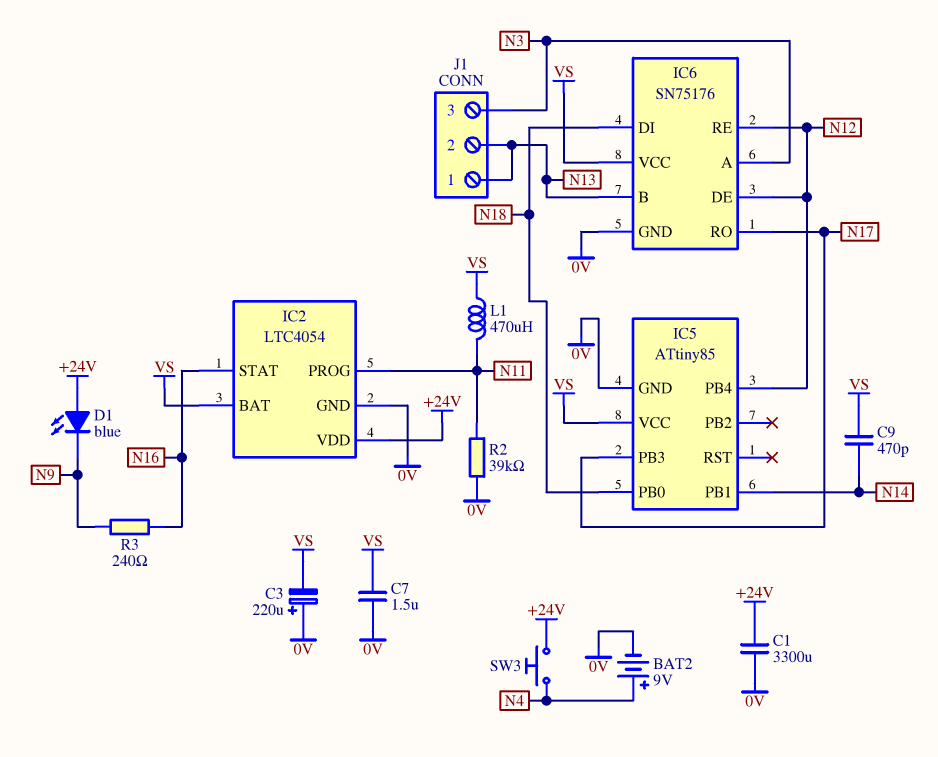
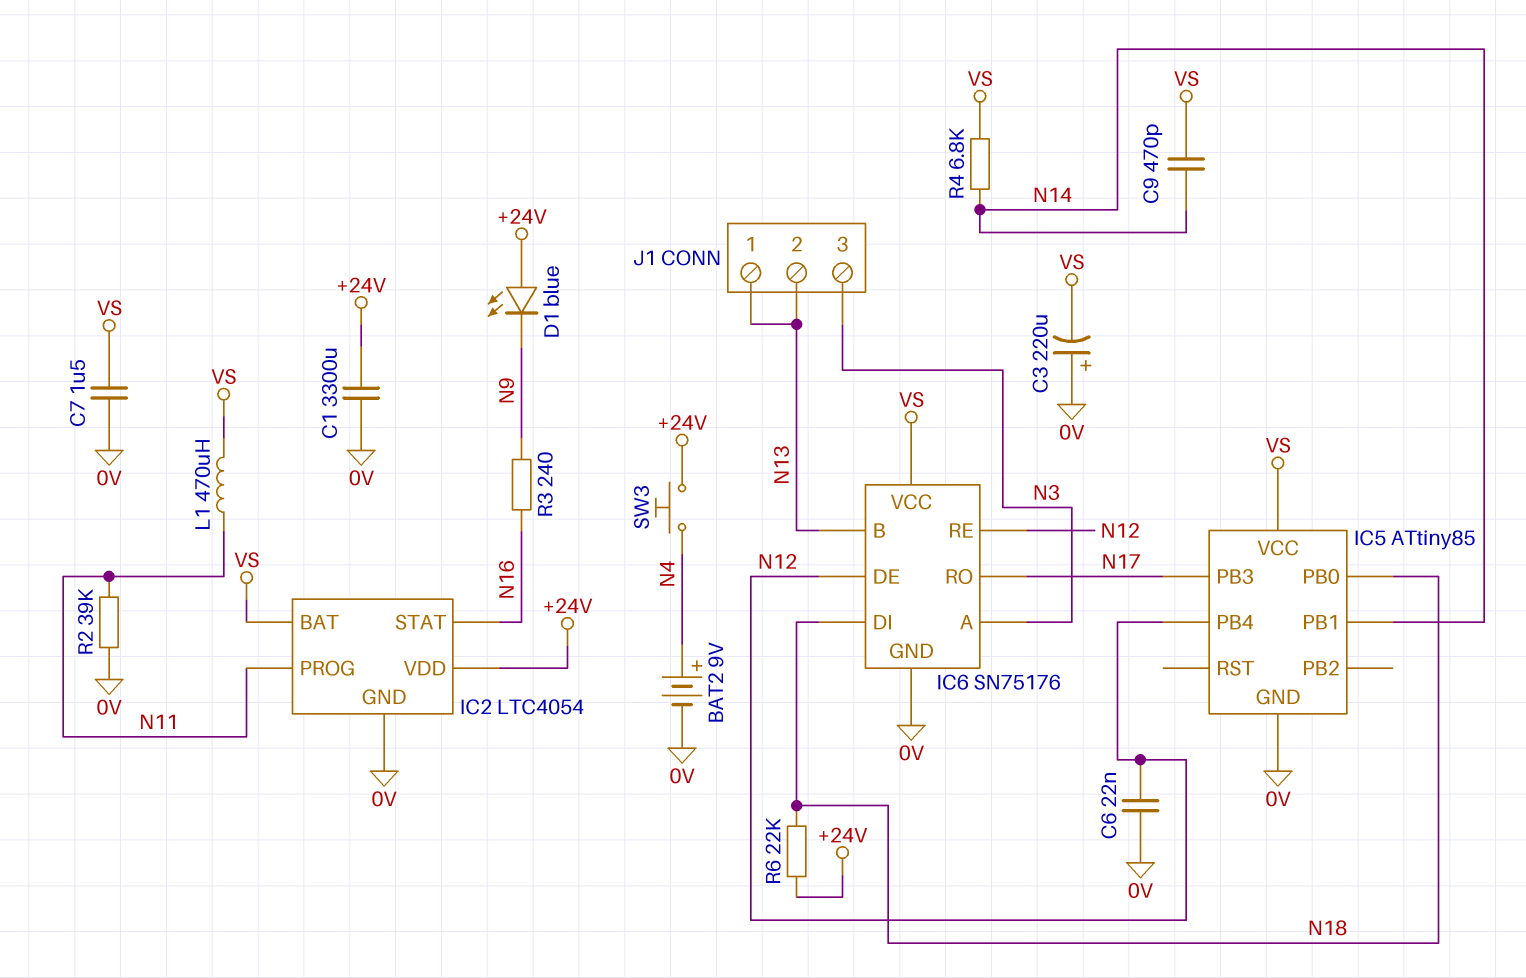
C6: none -> 22nF (0V, N12)
R4: none -> 6.8k (N14, VS)
R6: none -> 22k (+24V, N18)

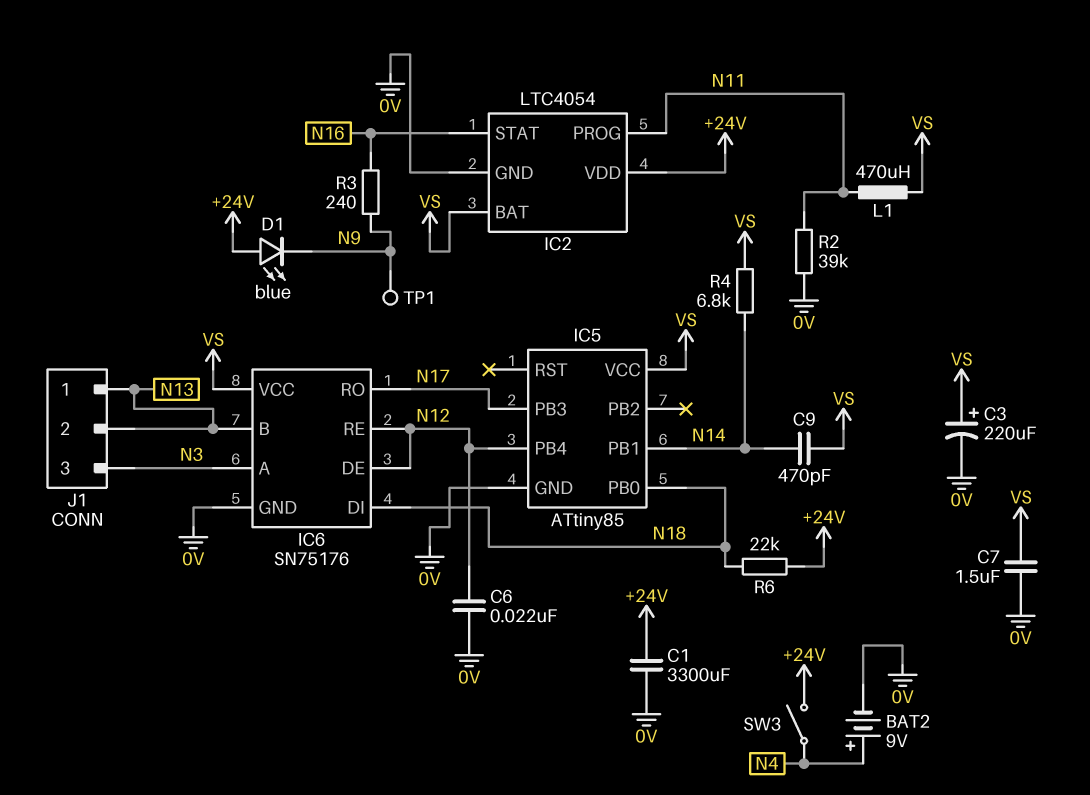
C3: 220uF (plus 0V, minus VS) -> 220uF (plus VS, minus 0V)
SW3: button (+24V, N4) -> switch (+24V, N4)
TP1: none -> test point (N9)

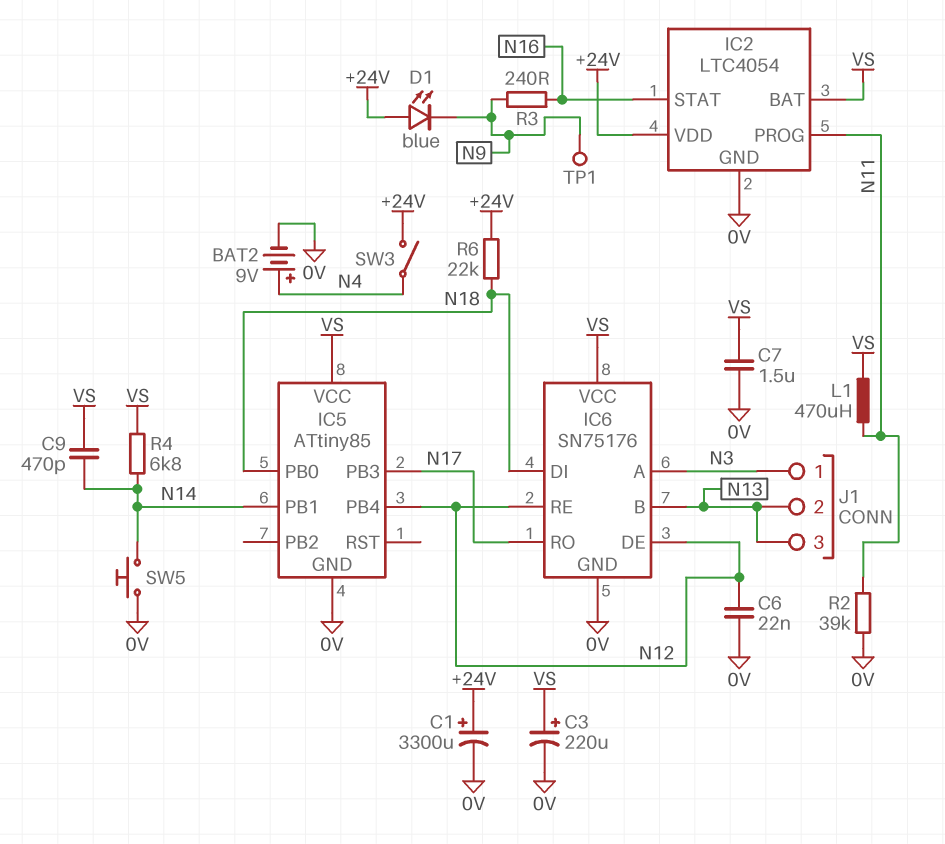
C1: 3300uF (+24V, 0V) -> 3300uF (plus +24V, minus 0V)
J1 pin 1: N13 -> N3
J1 pin 3: N3 -> N13
SW5: none -> button (0V, N14)

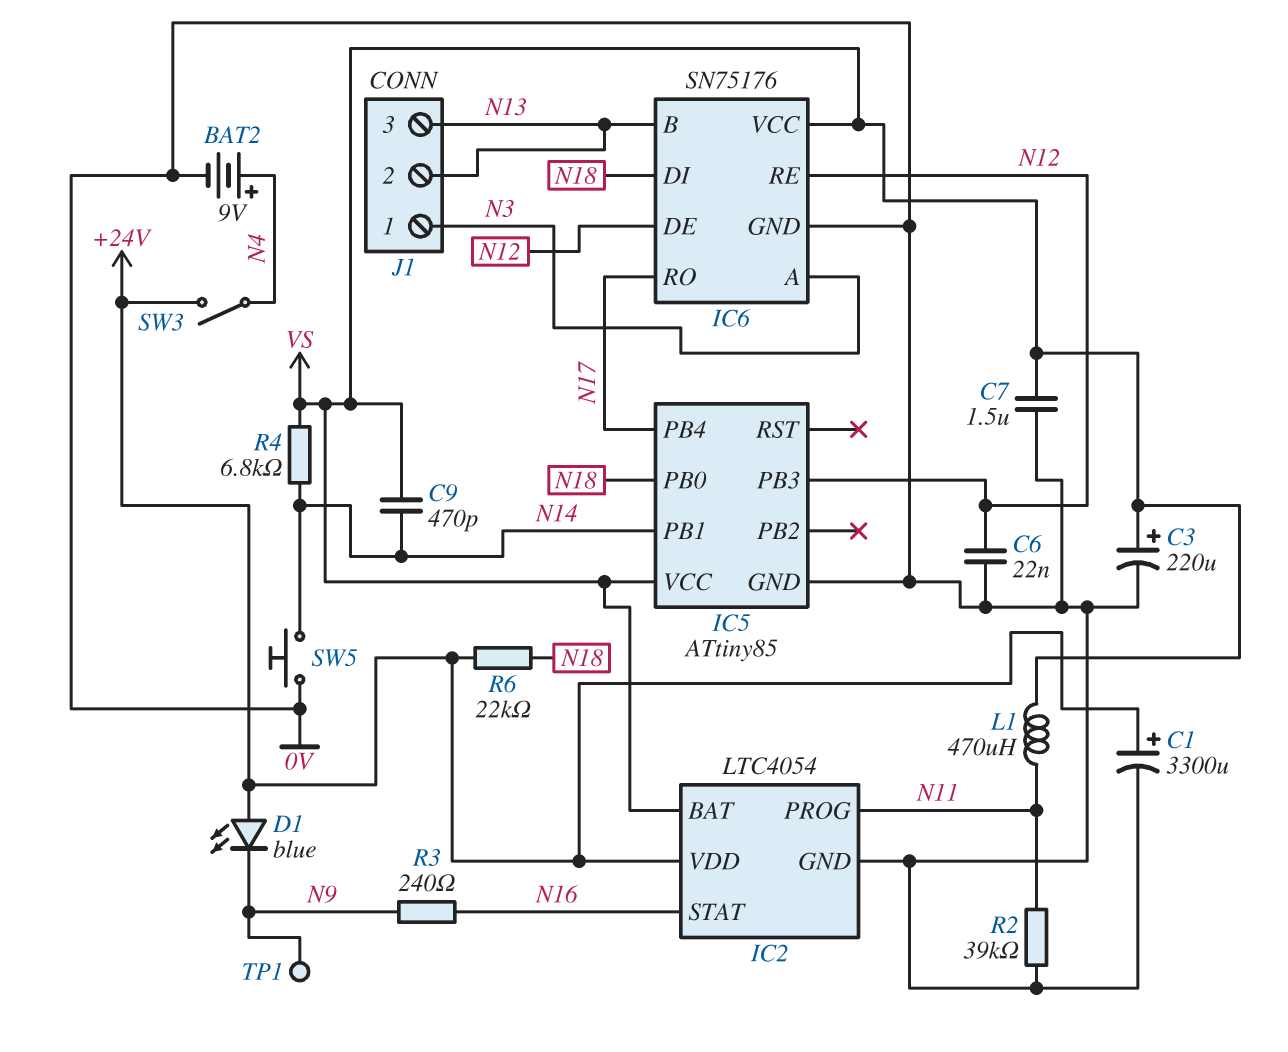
IC5 pin PB3: N17 -> N12
IC5 pin PB4: N12 -> N17

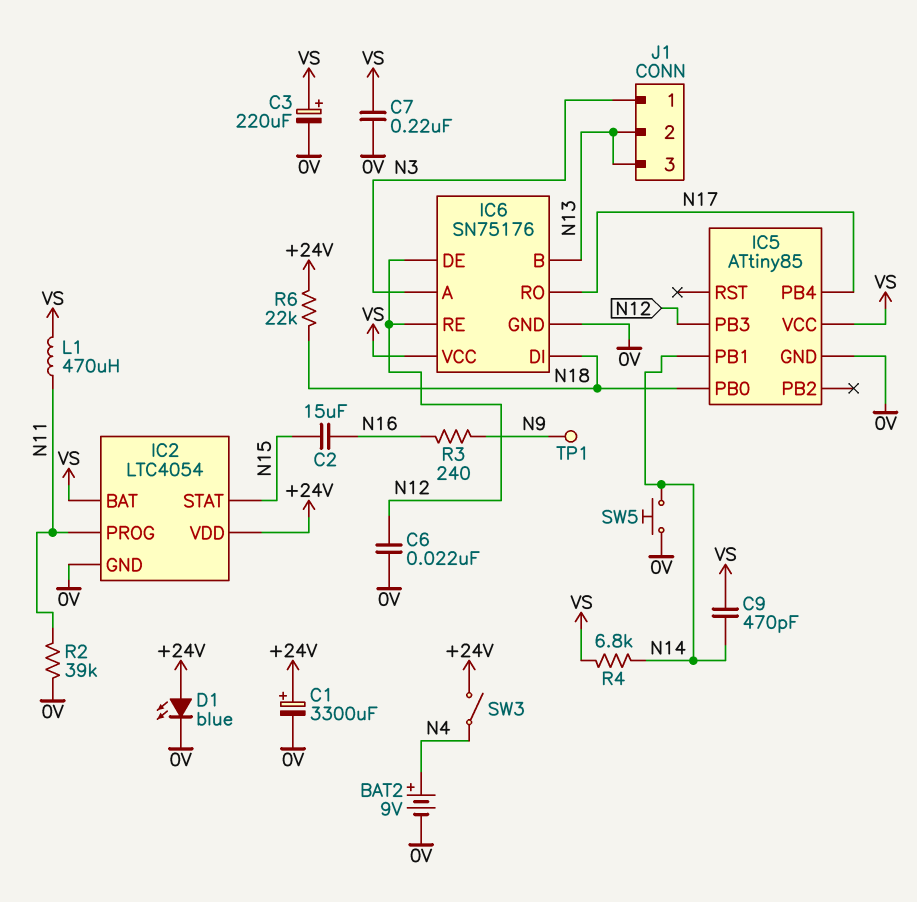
C2: none -> 15uF (N15, N16)
C7: 1.5uF (0V, VS) -> 220nF (0V, VS)
D1: LED blue (A +24V, K N9) -> LED blue (A +24V, K 0V)
IC2 pin STAT: N16 -> N15

